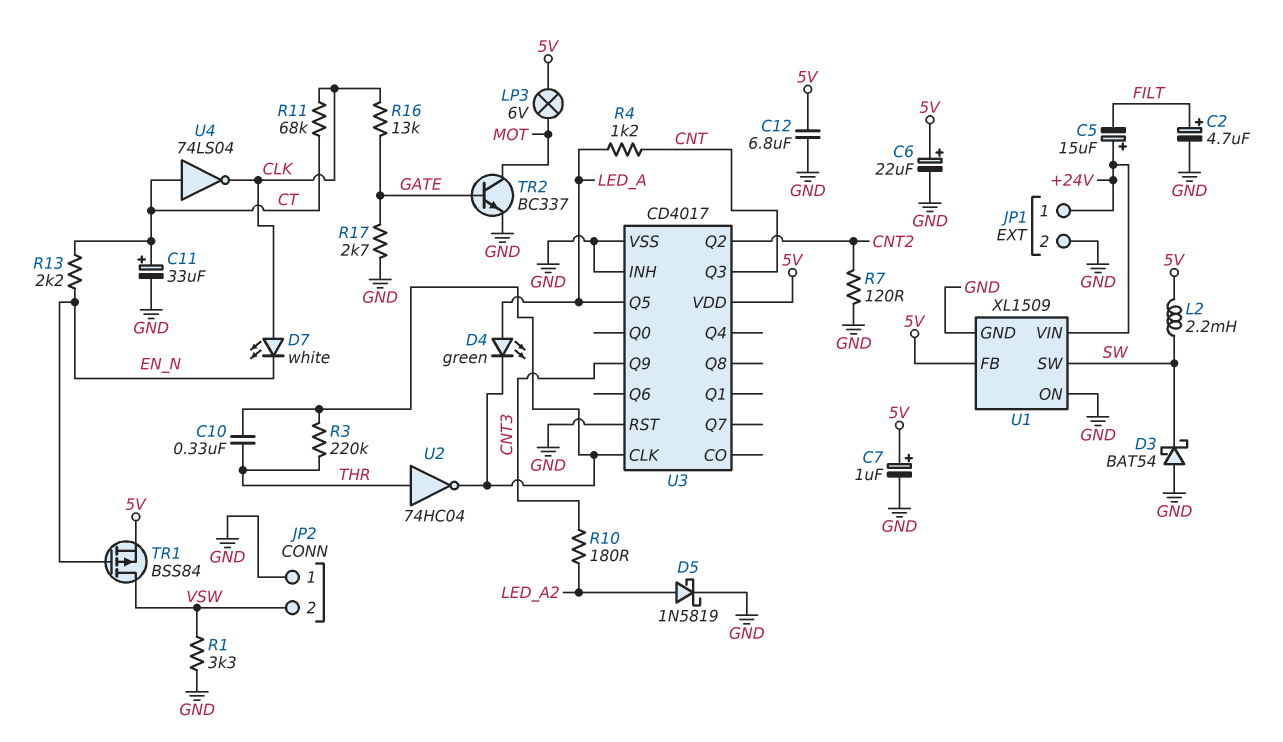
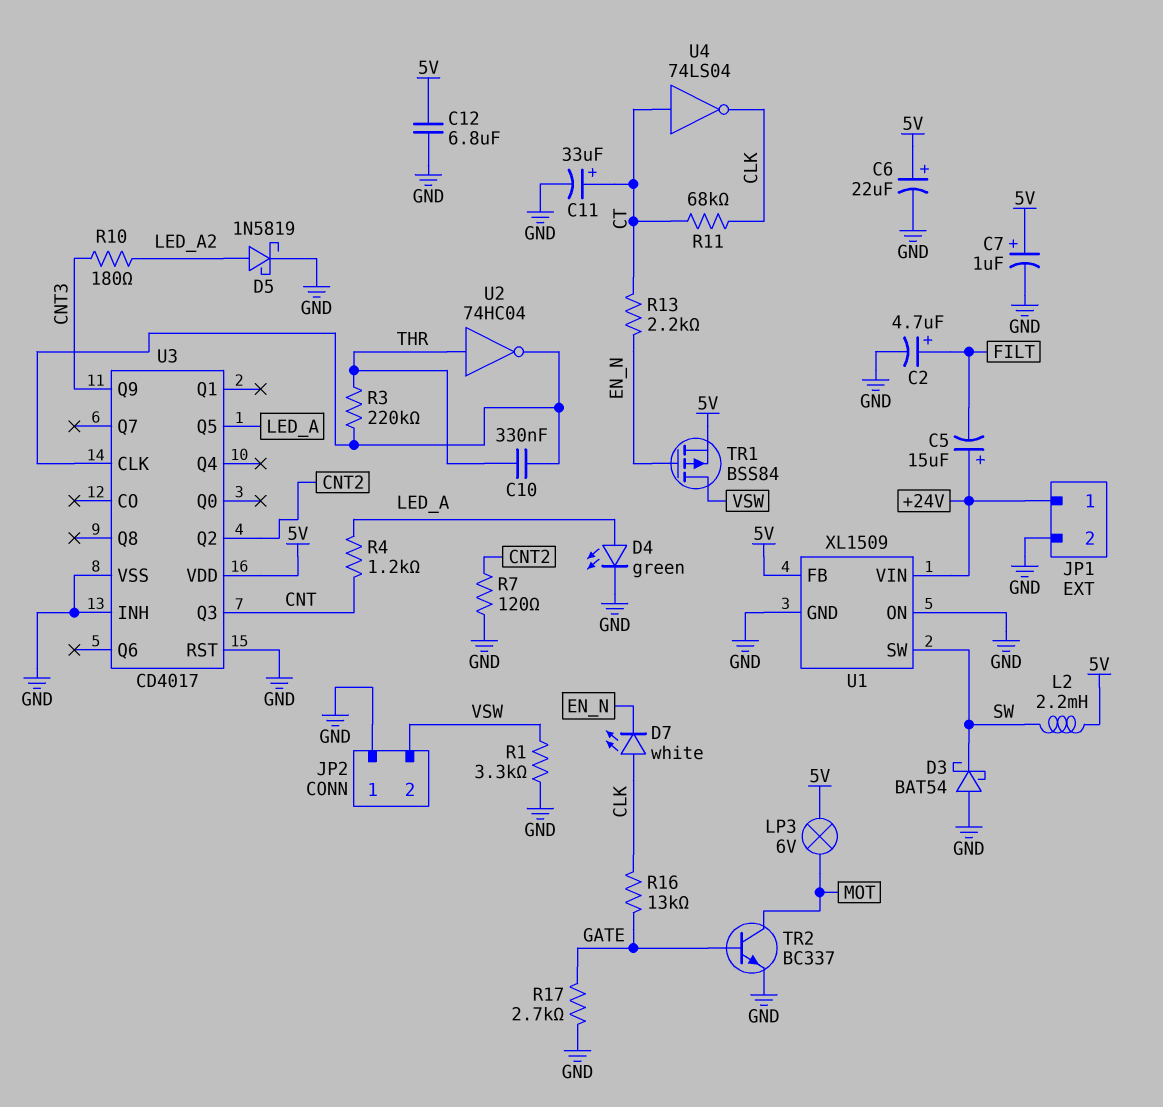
D4: LED green (A LED_A, K U3/CLK) -> LED green (A LED_A, K GND)

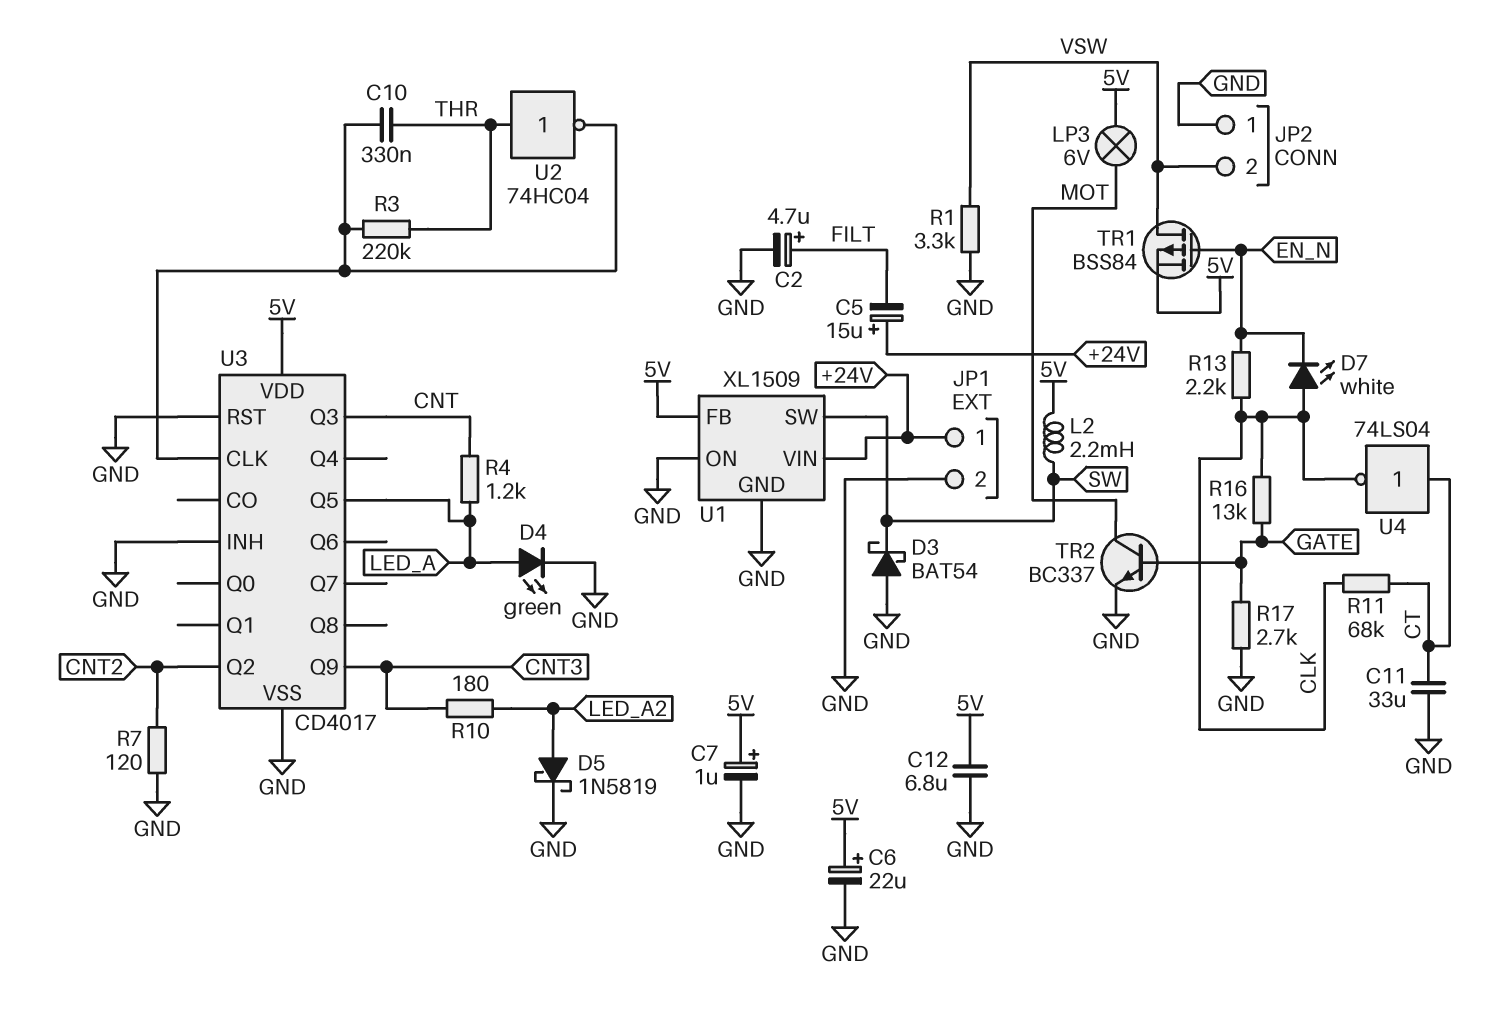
C11: 33uF (plus CT, minus GND) -> 33uF (CT, GND)
R13: 2.2k (CT, EN_N) -> 2.2k (CLK, EN_N)

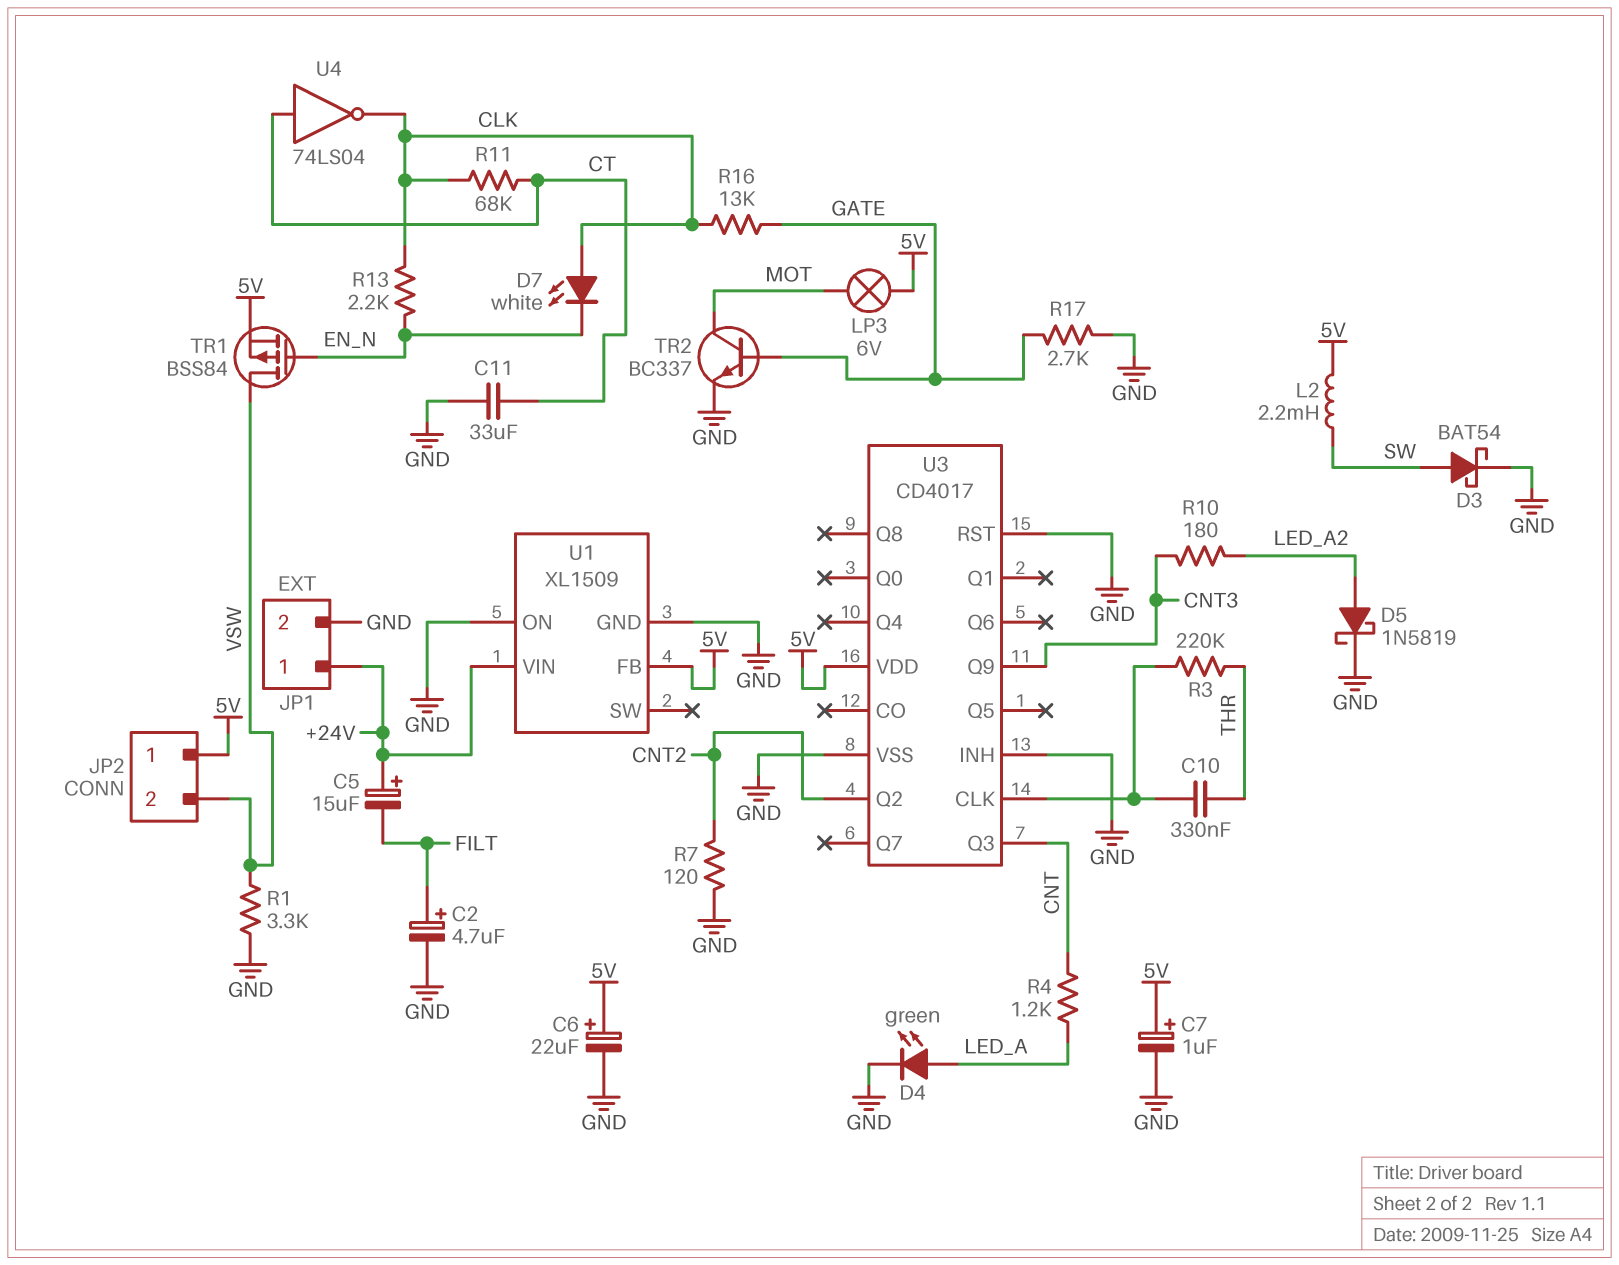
C12: 6.8uF (5V, GND) -> none
D3: schottky BAT54 (A GND, K SW) -> schottky BAT54 (A SW, K GND)
JP2 pin 1: GND -> 5V
U1 pin SW: SW -> none
U2: NOT 74HC04 (in THR, out U3/CLK) -> none
U3 pin Q5: LED_A -> none

